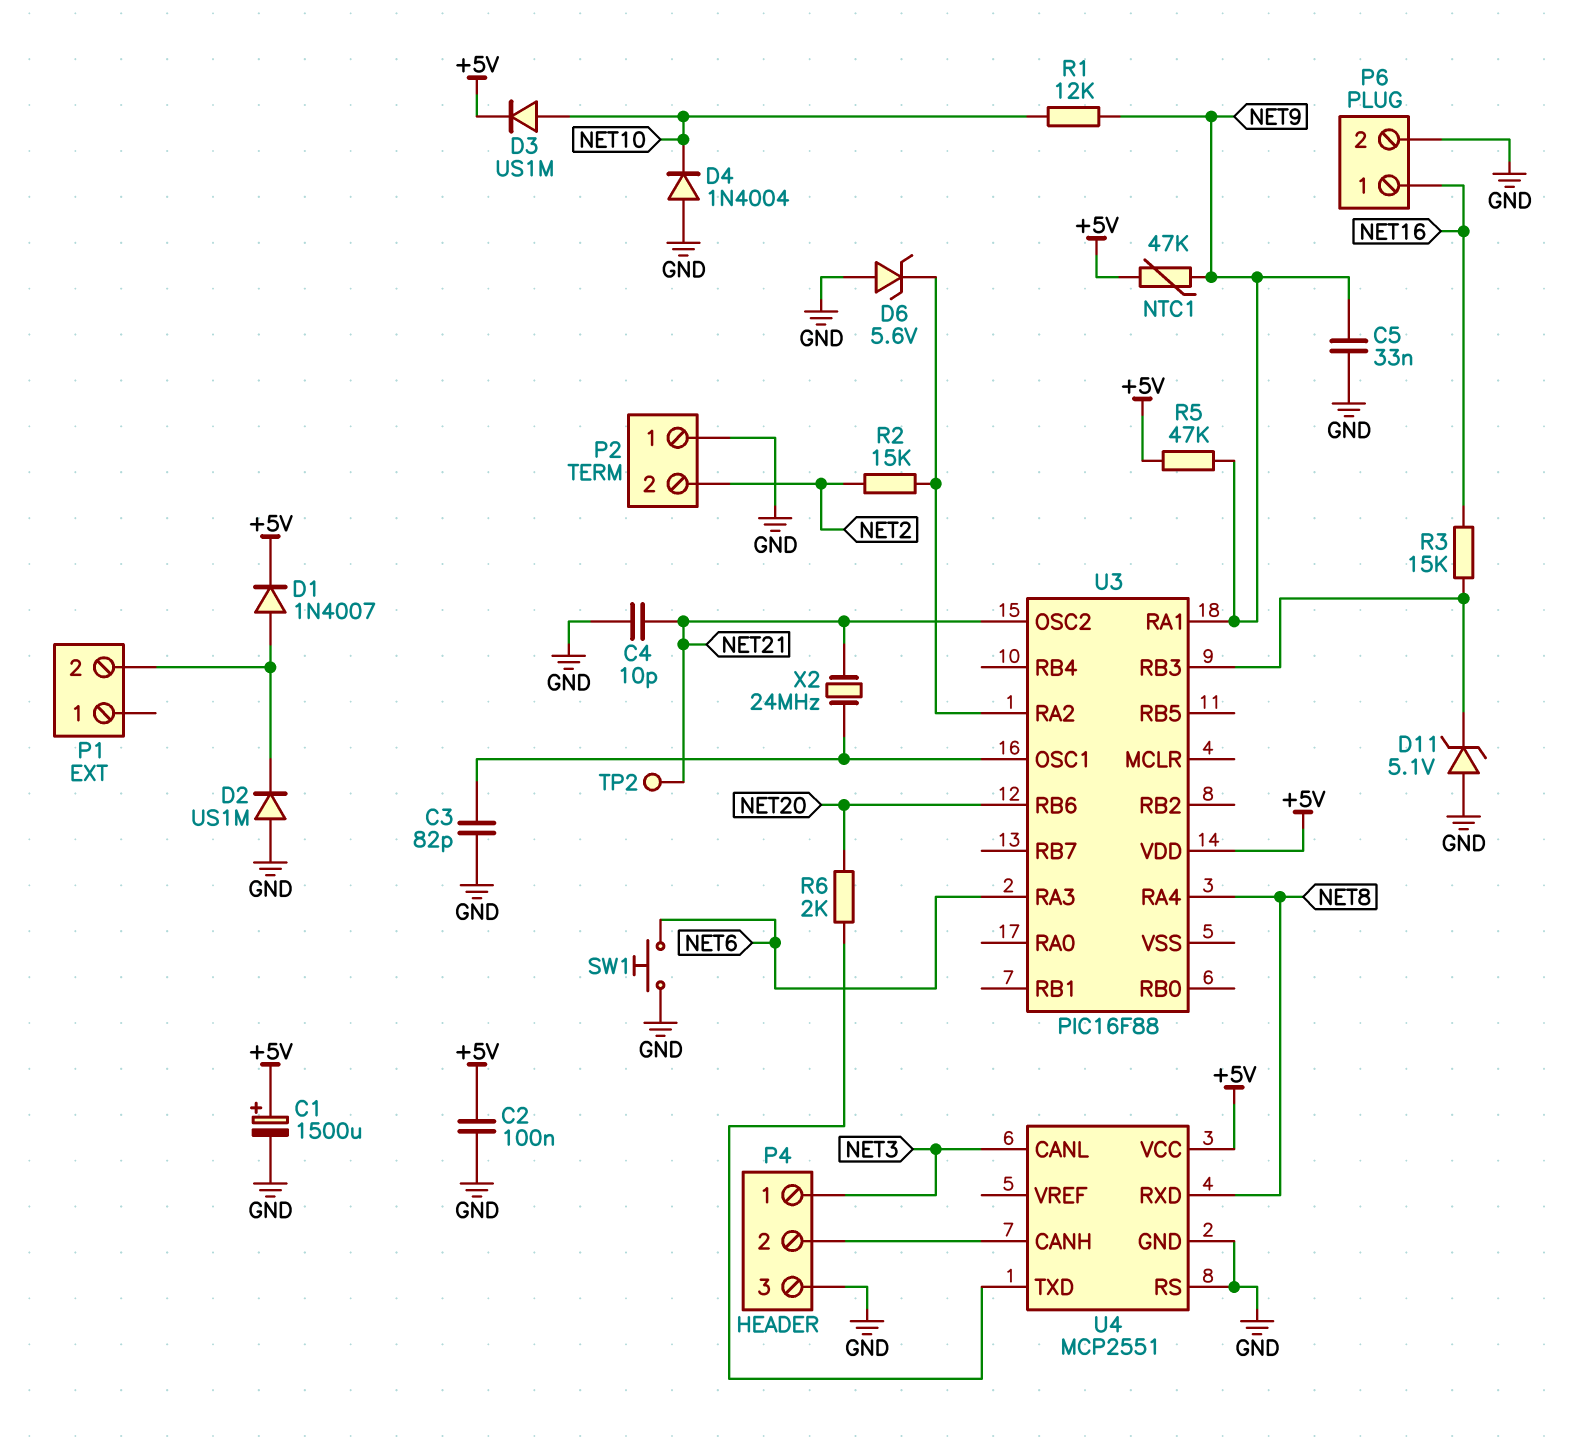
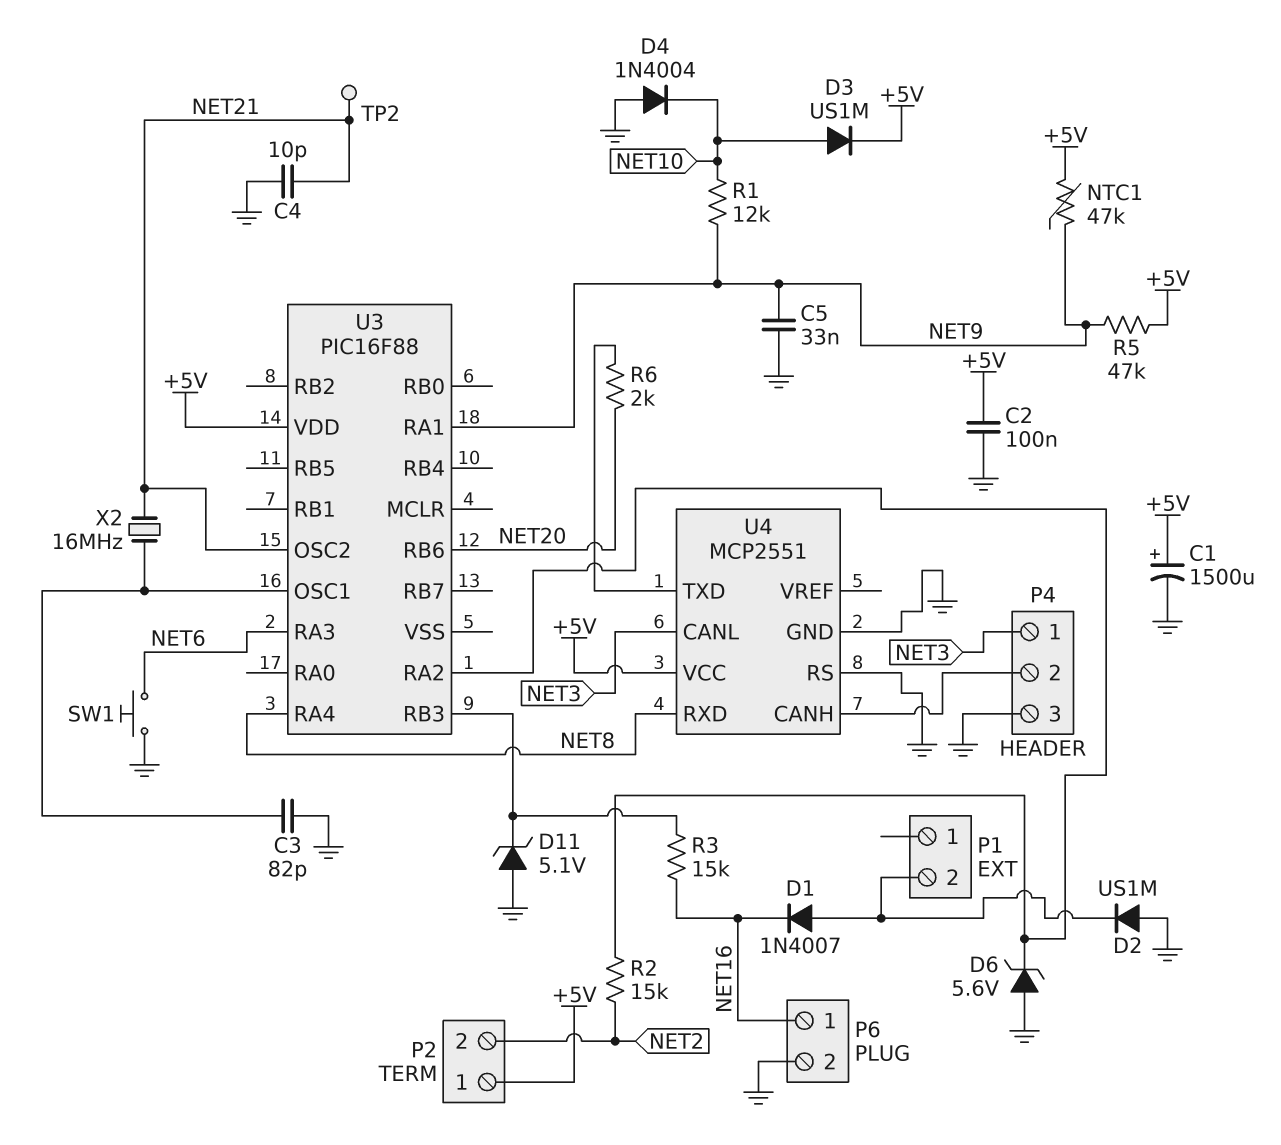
D1: diode 1N4007 (A P1/2, K +5V) -> diode 1N4007 (A P1/2, K NET16)
P2 pin 1: GND -> +5V
X2: 24MHz (NET21, U3/OSC1) -> 16MHz (NET21, U3/OSC1)

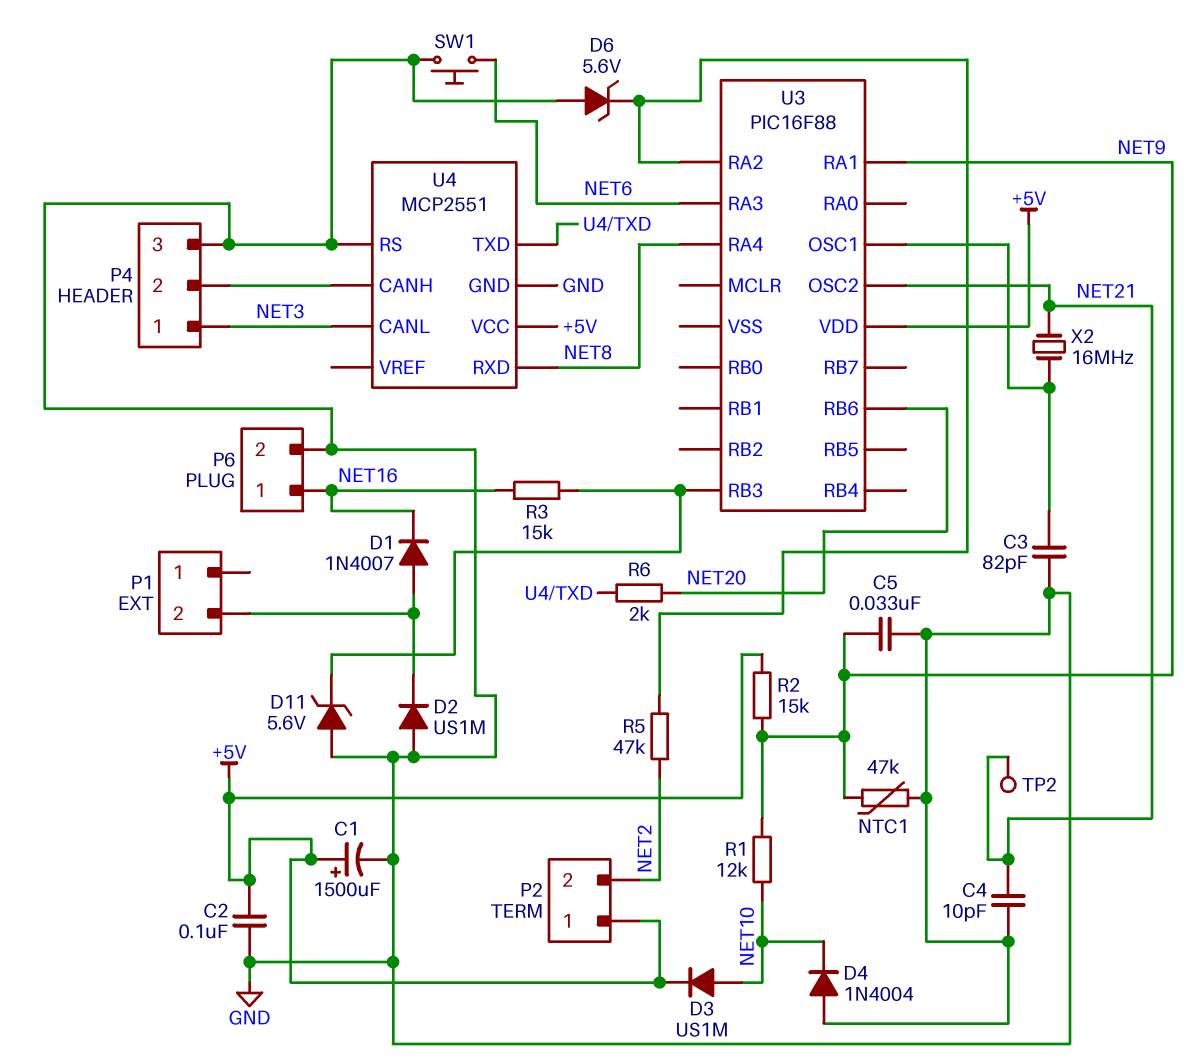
D11: zener 5.1V (A GND, K U3/RB3) -> zener 5.6V (A GND, K U3/RB3)
NTC1: 47k (+5V, NET9) -> 47k (GND, NET9)
R2: 15k (NET2, U3/RA2) -> 15k (+5V, NET9)
R5: 47k (+5V, NET9) -> 47k (NET2, U3/RA2)

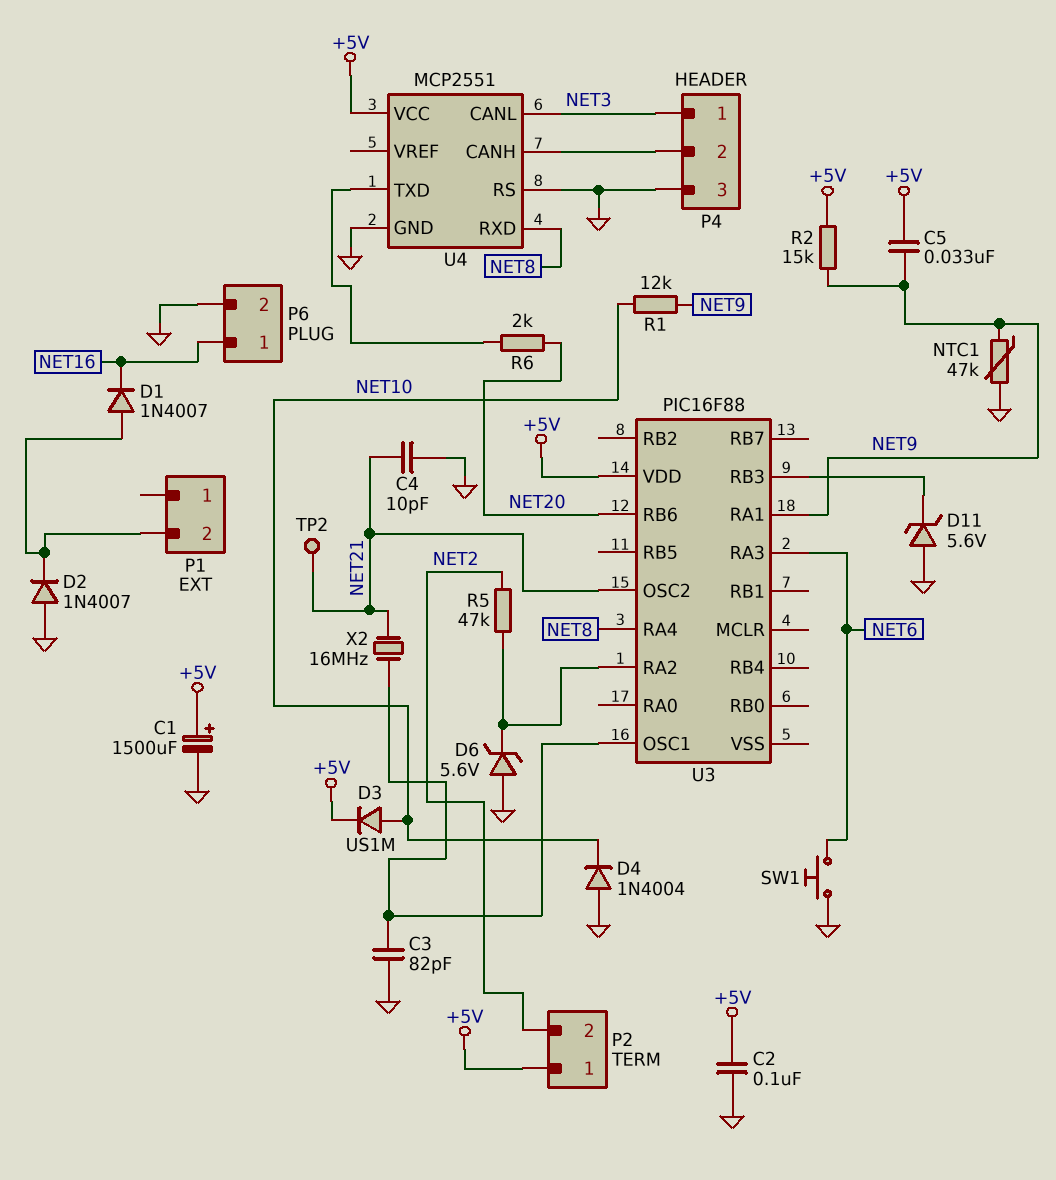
C5: 33nF (GND, NET9) -> 33nF (+5V, NET9)
D2: diode US1M (A GND, K P1/2) -> diode 1N4007 (A GND, K P1/2)
R3: 15k (NET16, U3/RB3) -> none

